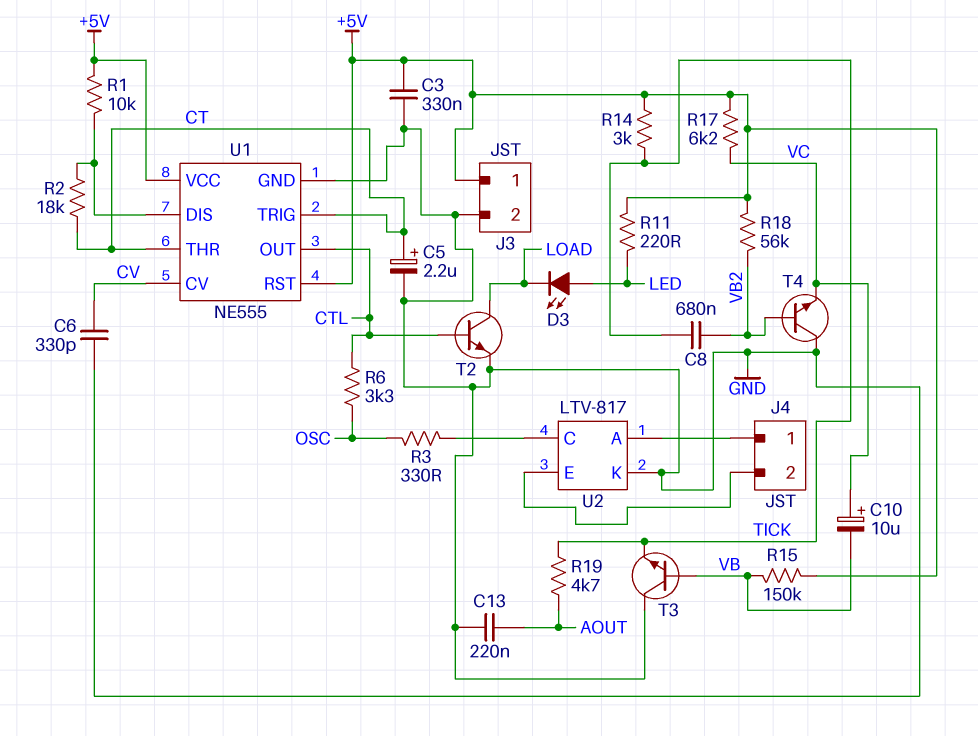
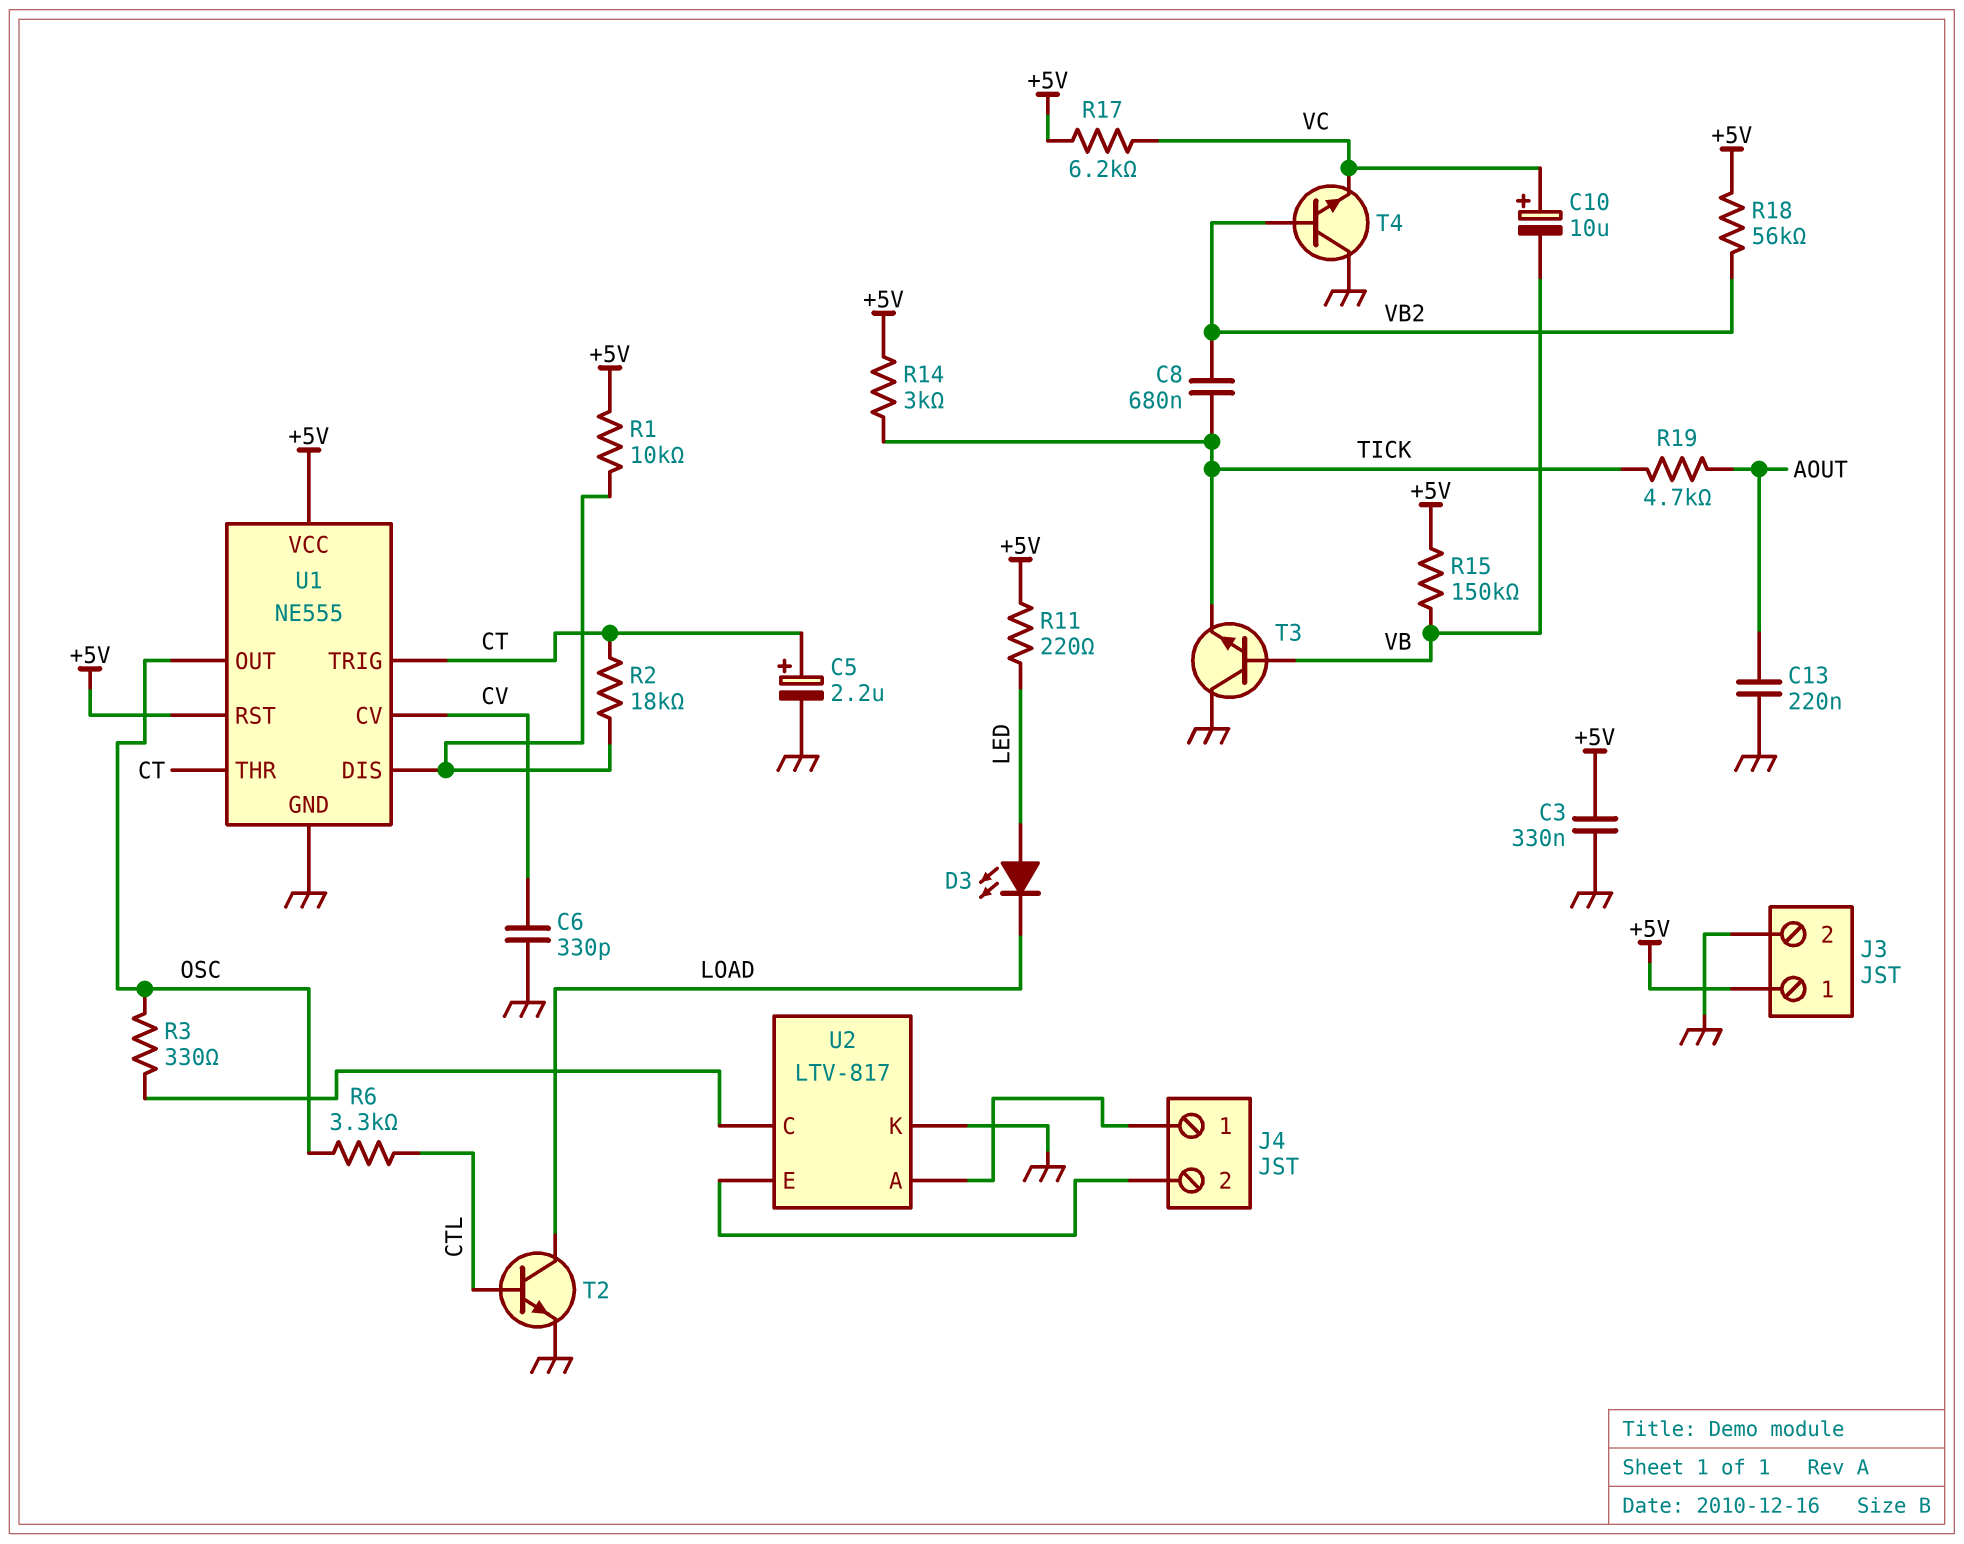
U1 pin OUT: CTL -> OSC

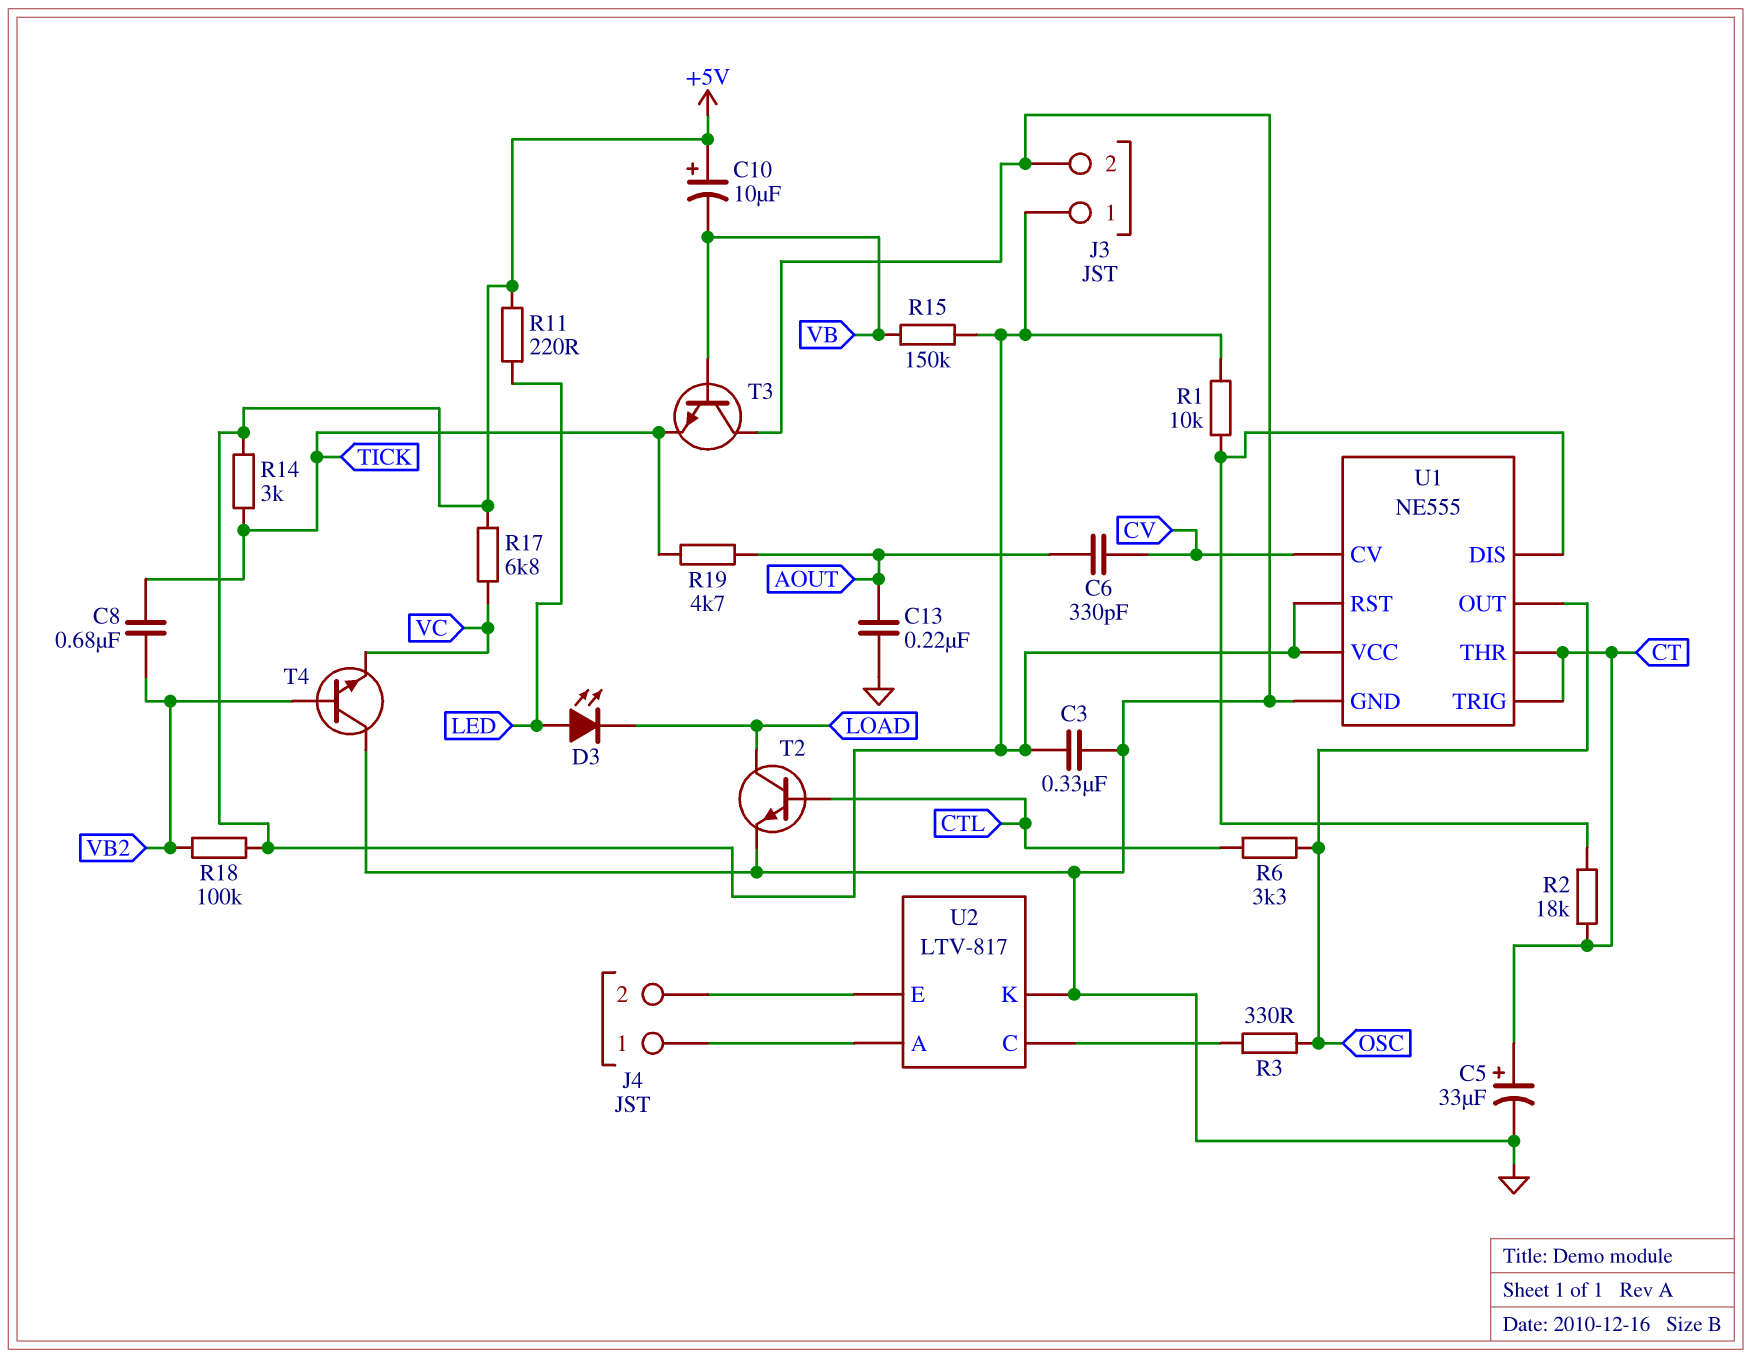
C5: 2.2uF (plus CT, minus GND) -> 33uF (plus CT, minus GND)
C6: 330pF (CV, GND) -> 330pF (AOUT, CV)
C10: 10uF (plus VC, minus VB) -> 10uF (plus +5V, minus VB)
R17: 6.2k (+5V, VC) -> 6.8k (+5V, VC)
R18: 56k (+5V, VB2) -> 100k (+5V, VB2)

